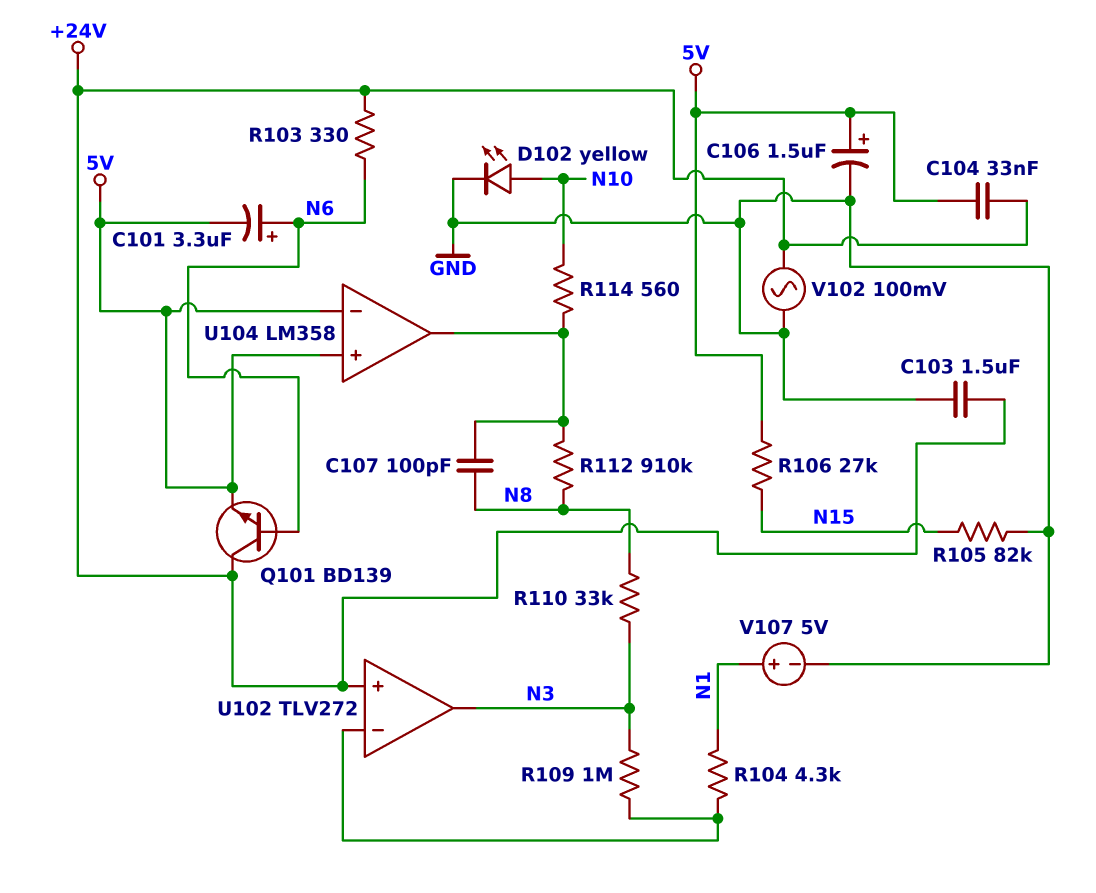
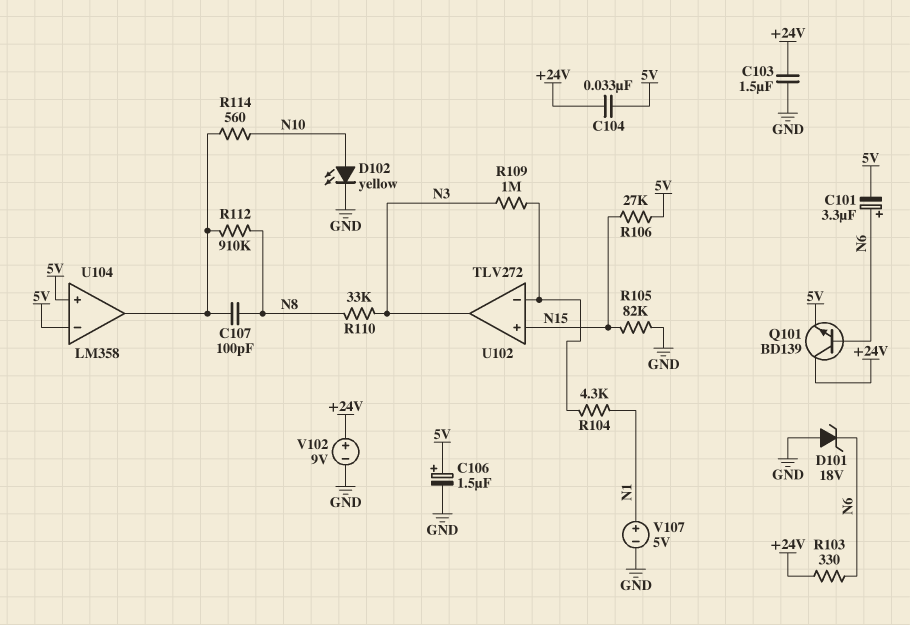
D101: none -> zener 18V (A GND, K N6)
U102 pin in+: +24V -> N15
V102: AC 100mV (+24V, GND) -> 9V (plus +24V, minus GND)

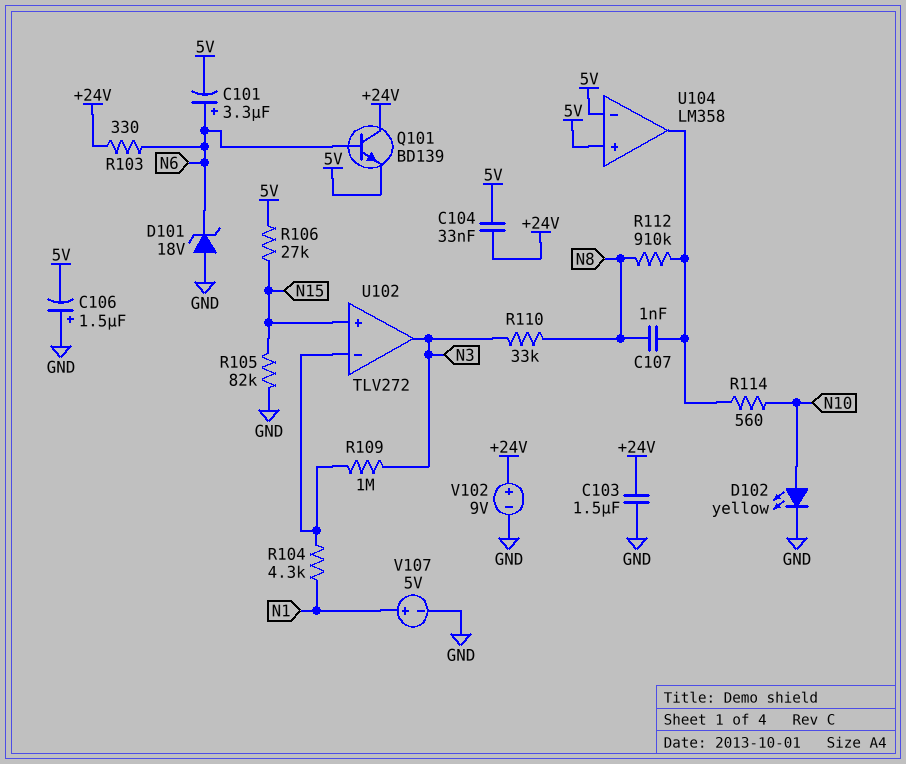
C106: 1.5uF (plus 5V, minus GND) -> 1.5uF (plus GND, minus 5V)
C107: 100pF (N8, U104/out) -> 1nF (N8, U104/out)

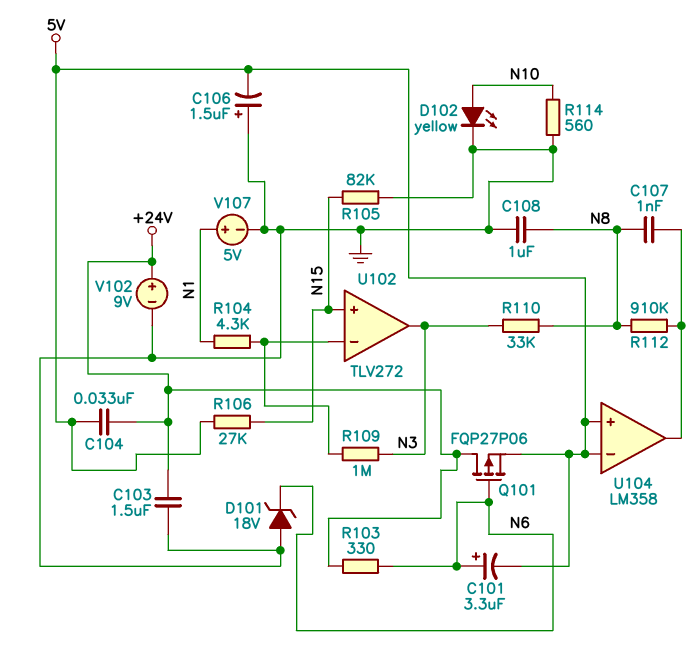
C108: none -> 1uF (GND, N8)
Q101: NPN BD139 (B N6, C +24V, E 5V) -> PMOS FQP27P06 (G N6, D +24V, S 5V)
R114: 560 (N10, U104/out) -> 560 (GND, N10)

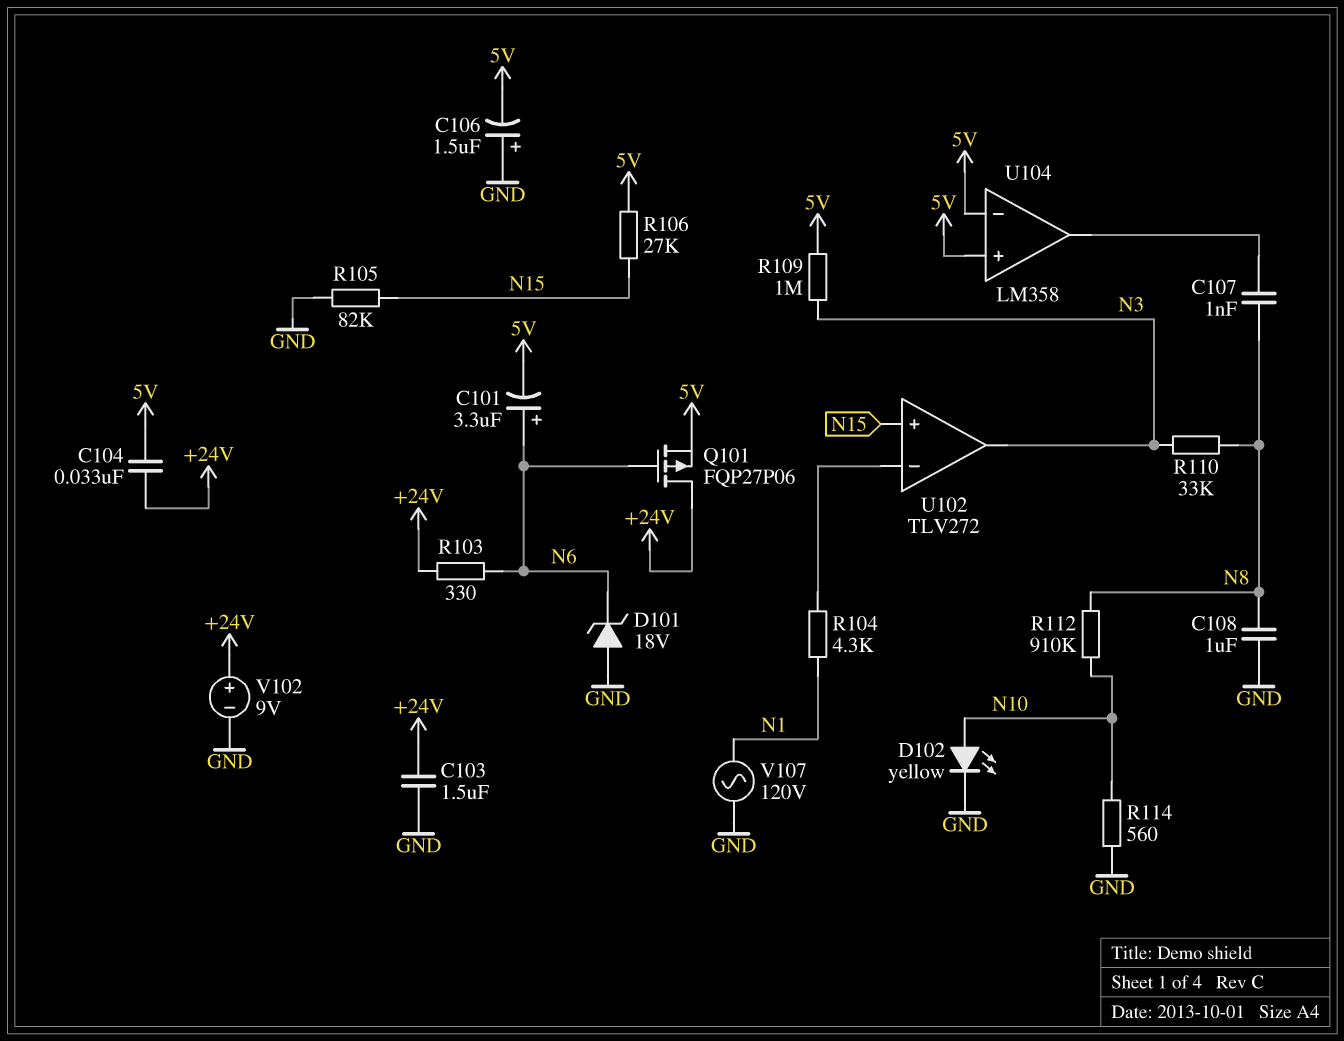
R109: 1M (N3, U102/in-) -> 1M (5V, N3)
R112: 910k (N8, U104/out) -> 910k (N8, N10)
V107: 5V (plus N1, minus GND) -> AC 120V (GND, N1)

